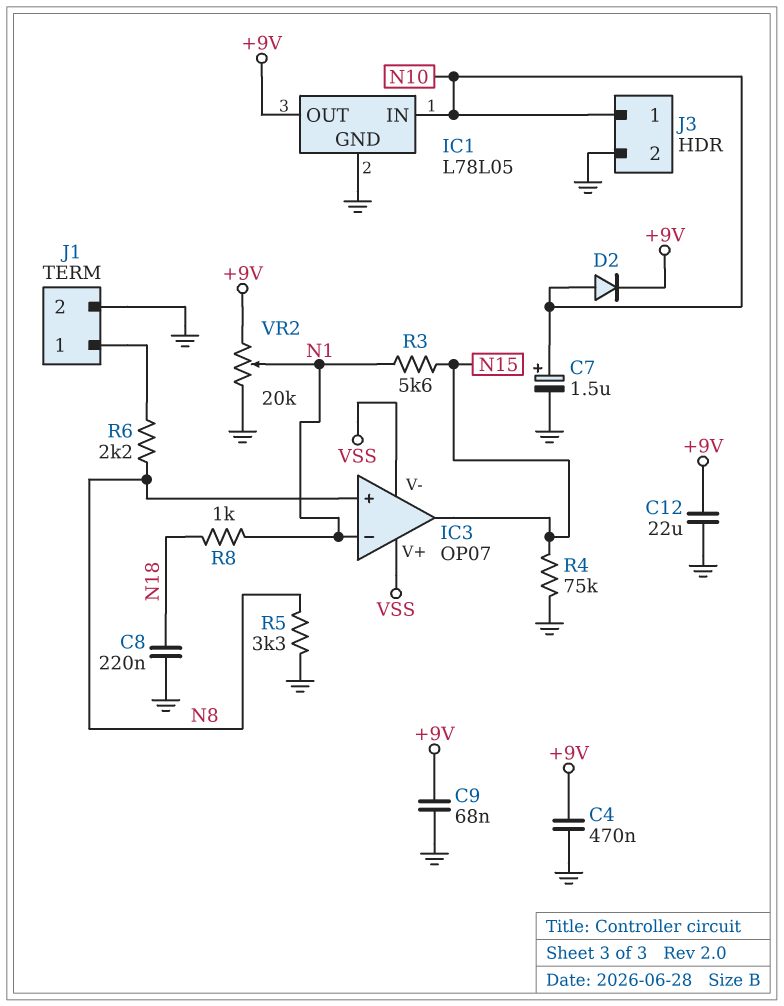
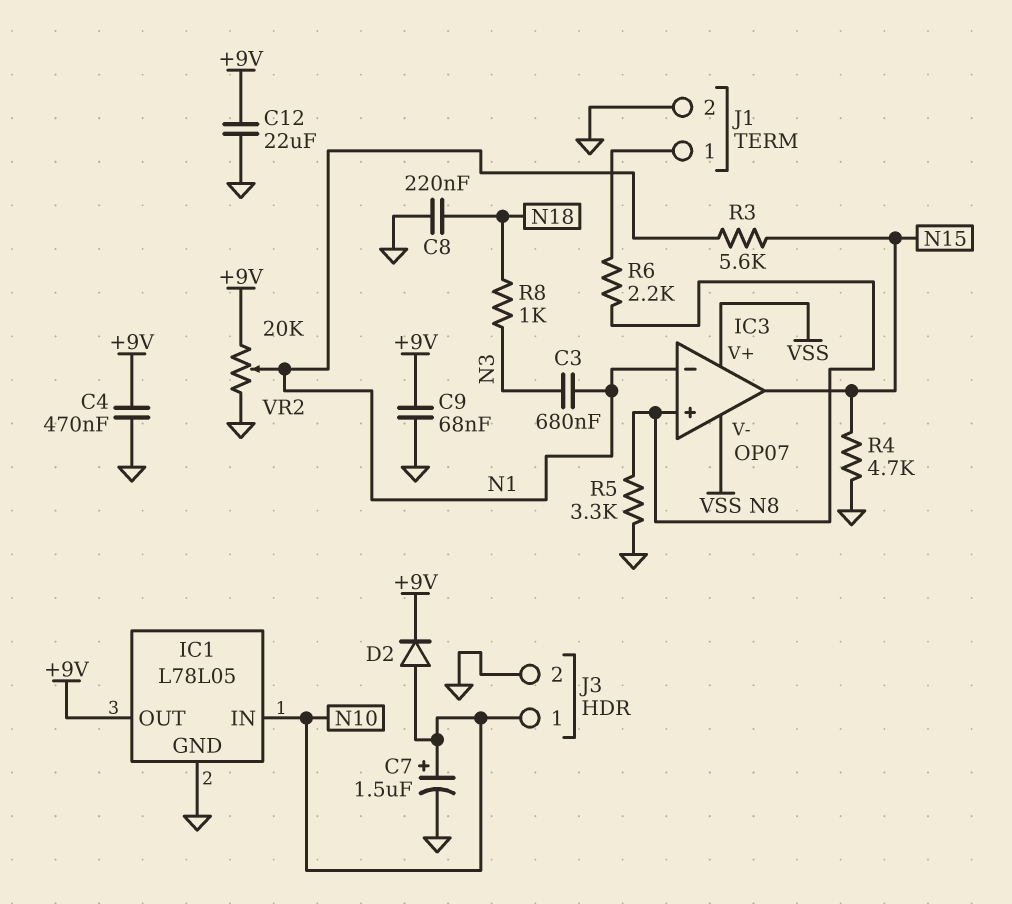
C3: none -> 680nF (N1, N3)
R4: 75k (GND, N15) -> 4.7k (GND, N15)
R8: 1k (N1, N18) -> 1k (N3, N18)

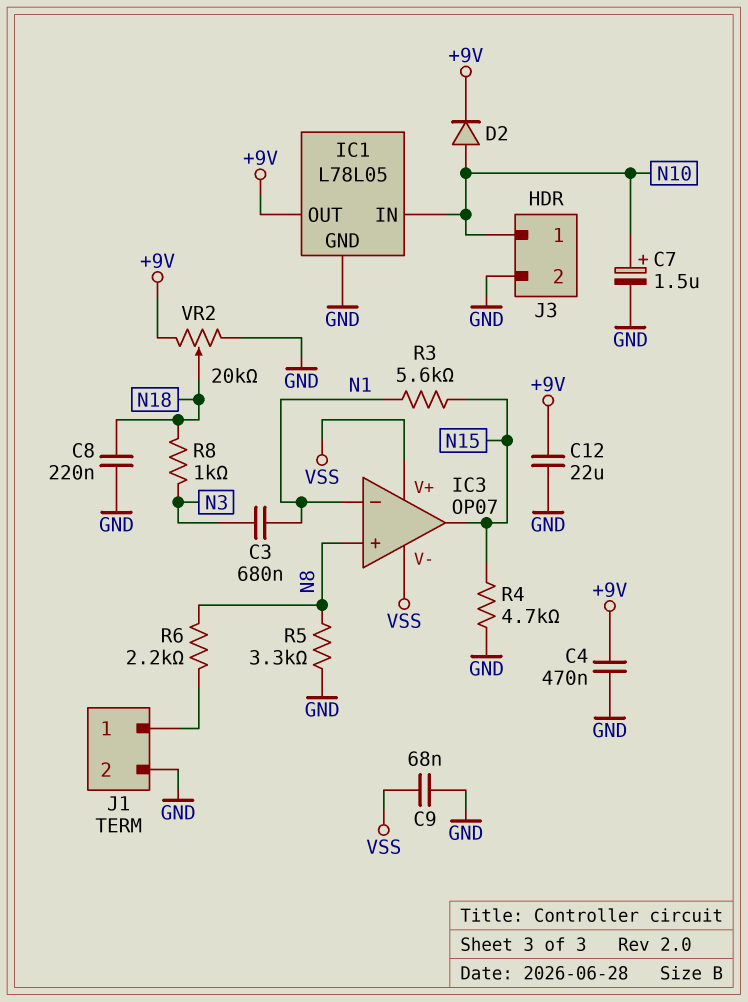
C9: 68nF (+9V, GND) -> 68nF (GND, VSS)
VR2: 20k (+9V, GND, wiper N1) -> 20k (+9V, GND, wiper N18)

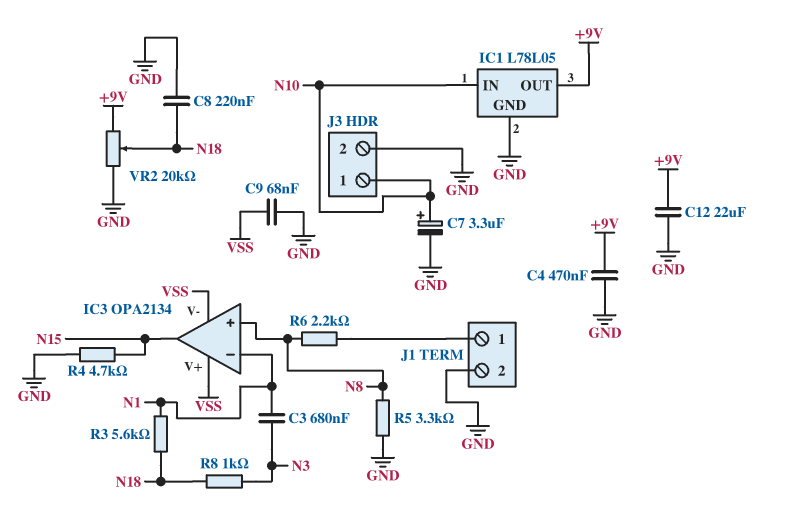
C7: 1.5uF (plus N10, minus GND) -> 3.3uF (plus N10, minus GND)
D2: diode (A N10, K +9V) -> none
IC3: OP07 -> OPA2134
R3: 5.6k (N1, N15) -> 5.6k (N1, N18)

